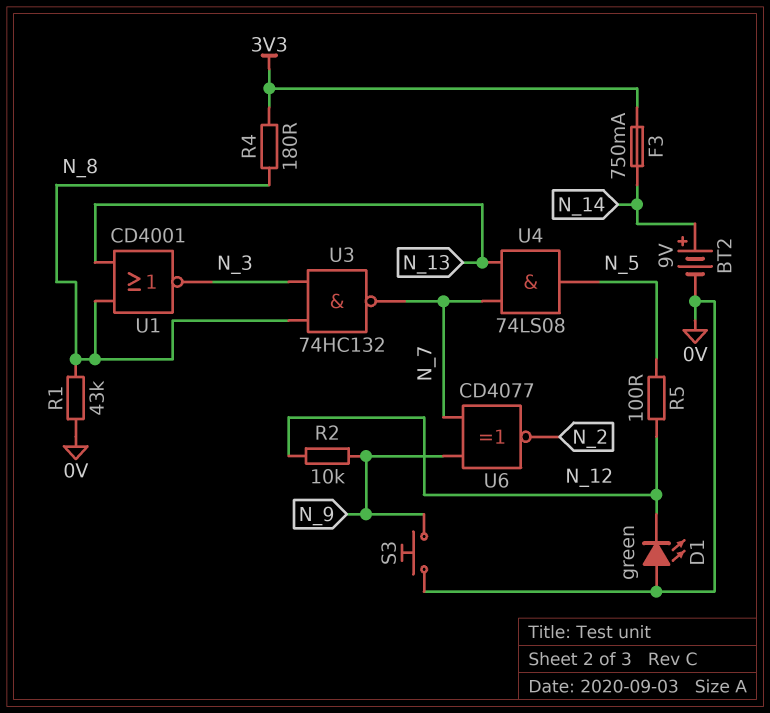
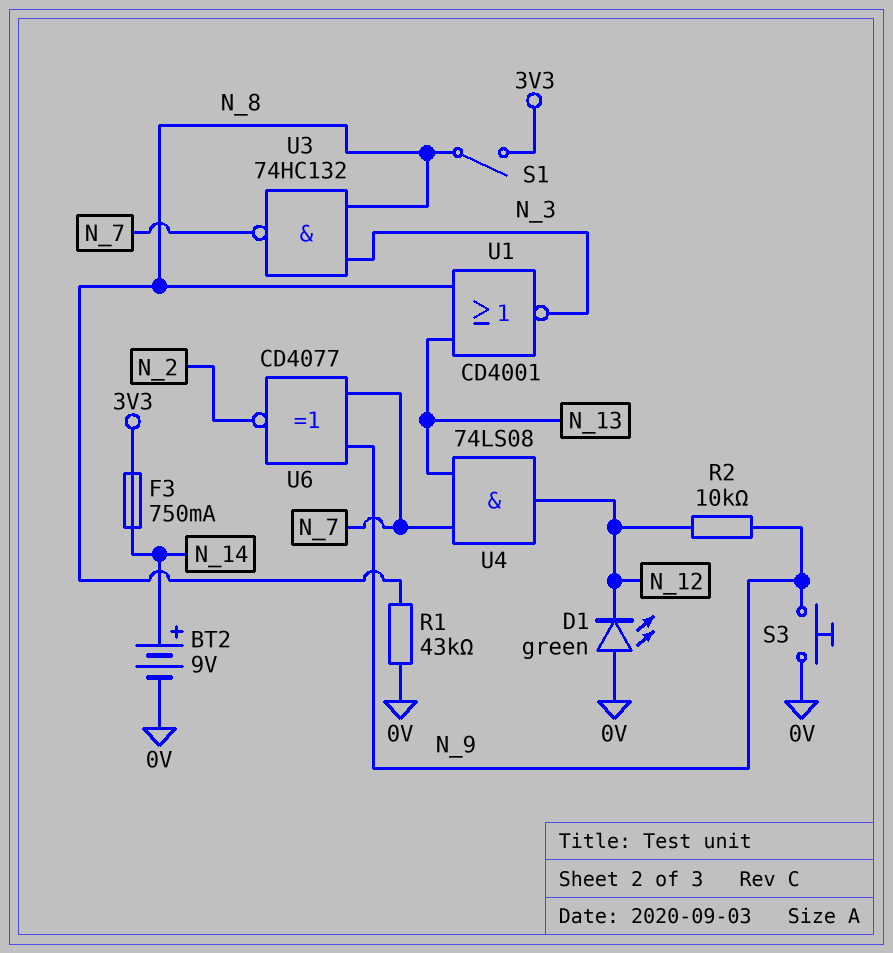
R4: 180 (3V3, N_8) -> none
R5: 100 (N_5, N_12) -> none
S1: none -> switch (3V3, N_8)
U4: AND 74LS08 (in N_7, in N_13, out N_5) -> AND 74LS08 (in N_7, in N_13, out N_12)

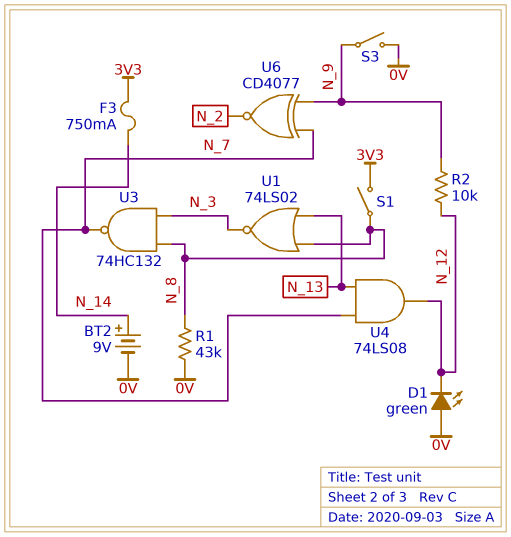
S3: button (0V, N_9) -> switch (0V, N_9)
U1: NOR CD4001 (in N_8, in N_13, out N_3) -> NOR 74LS02 (in N_8, in N_13, out N_3)

